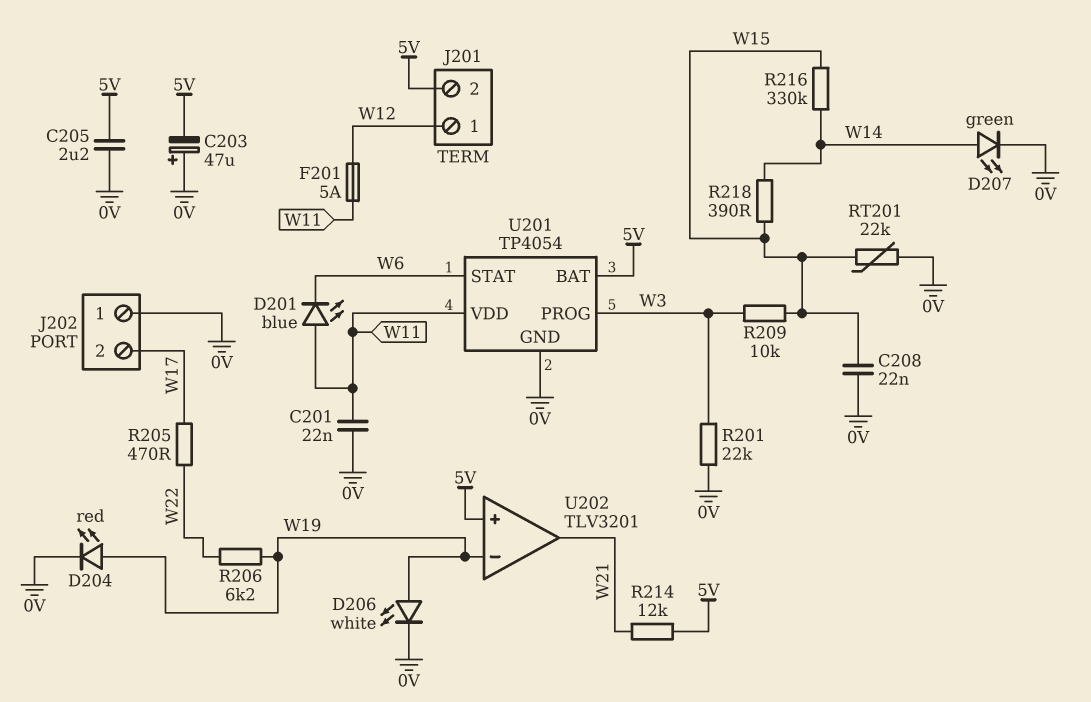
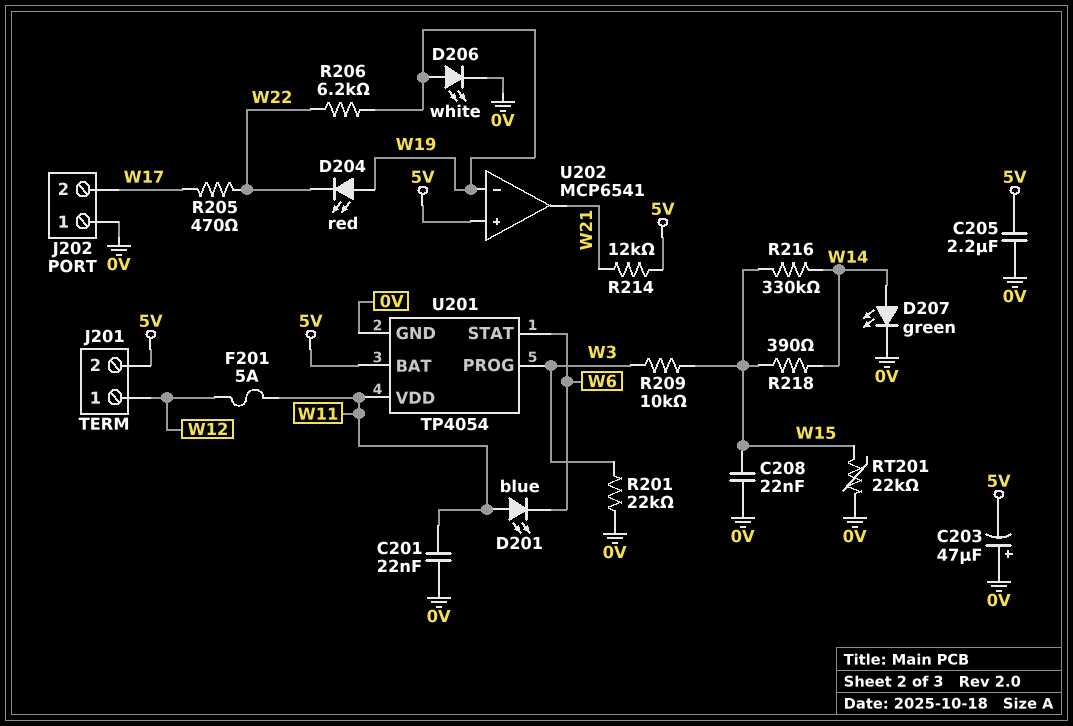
D204: LED red (A W19, K 0V) -> LED red (A W19, K W22)
U202: TLV3201 -> MCP6541

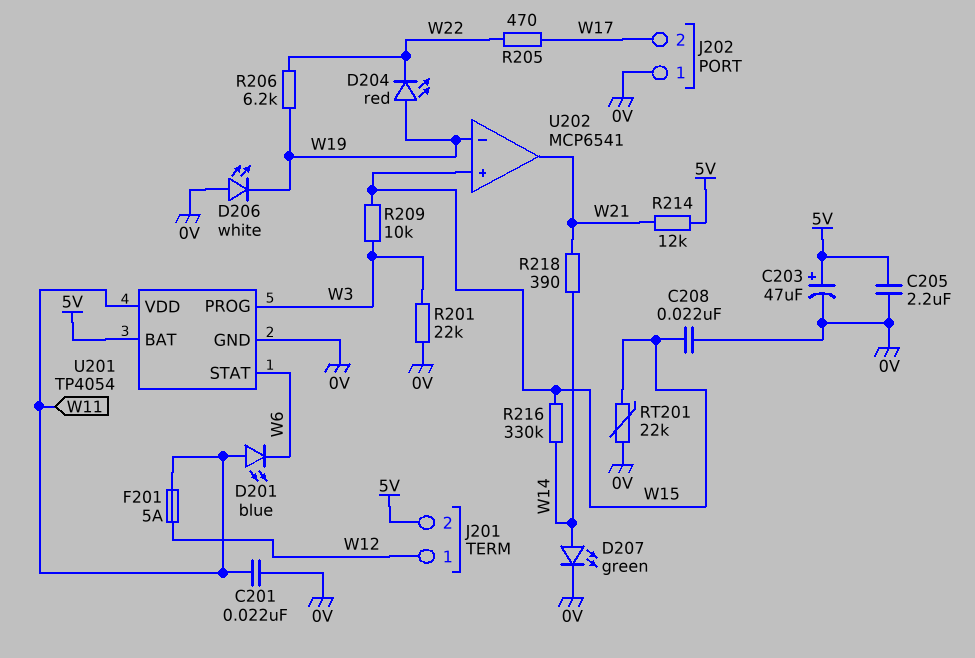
C203: 47uF (plus 0V, minus 5V) -> 47uF (plus 5V, minus 0V)
D206: LED white (A W19, K 0V) -> LED white (A 0V, K W19)
R218: 390 (W14, W15) -> 390 (W14, W21)
U202 pin in+: 5V -> W15

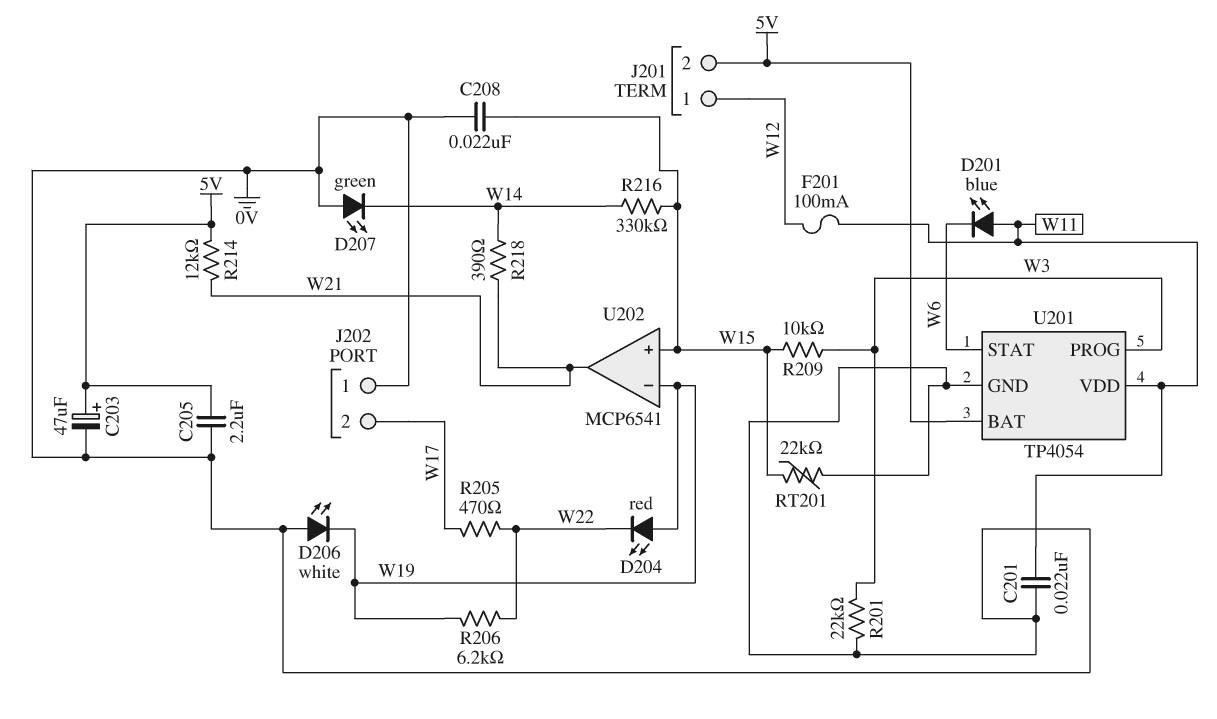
D207: LED green (A W14, K 0V) -> LED green (A 0V, K W14)
F201: 5A (W11, W12) -> 100mA (W11, W12)

